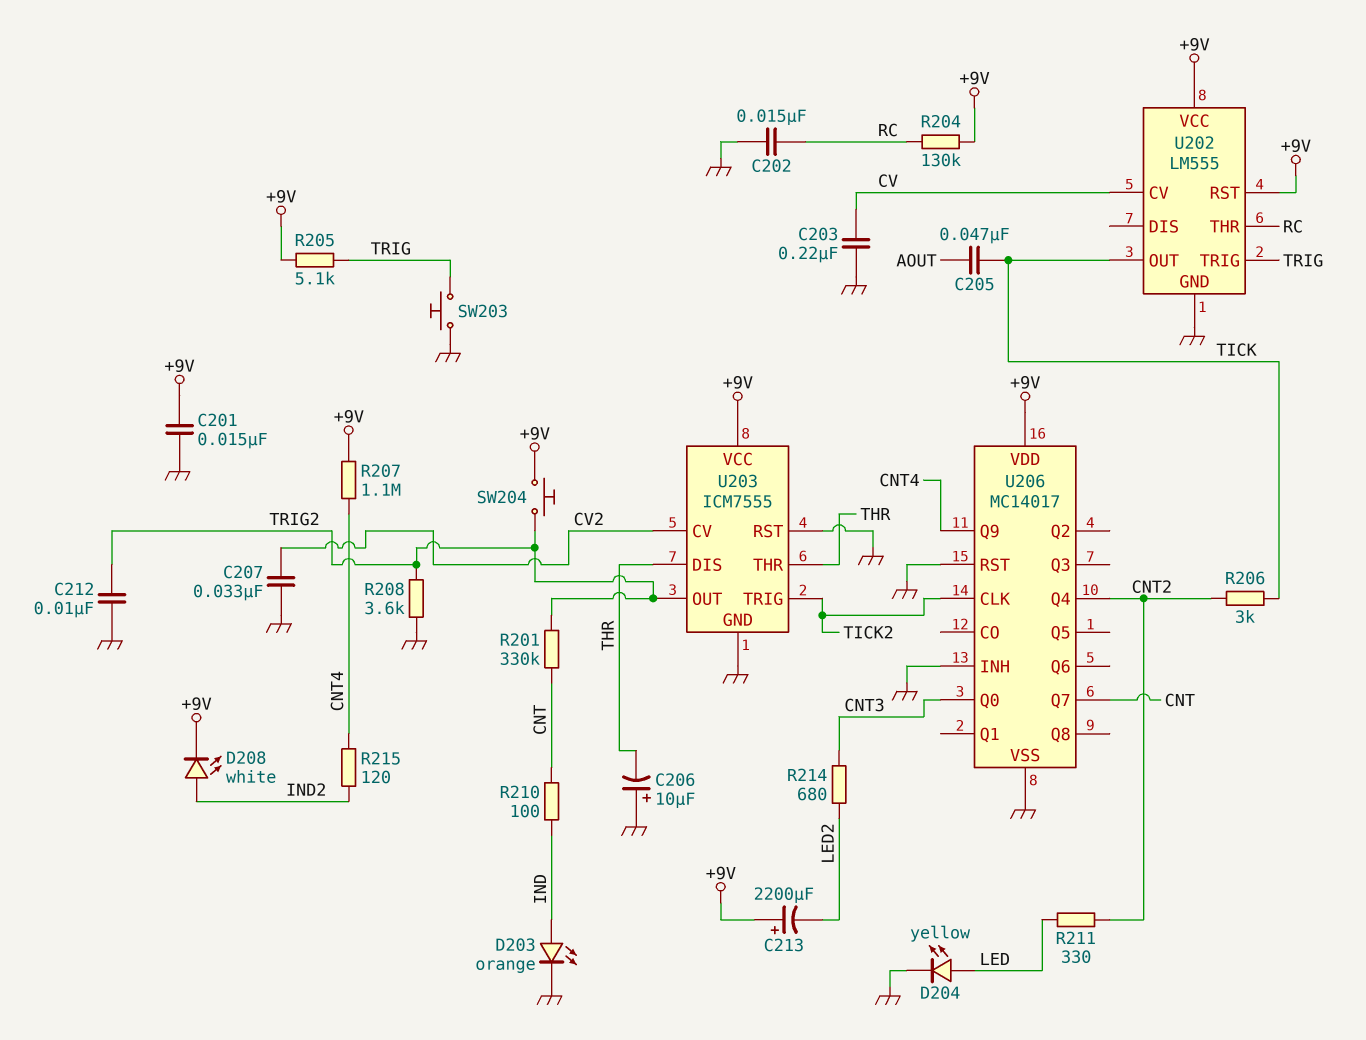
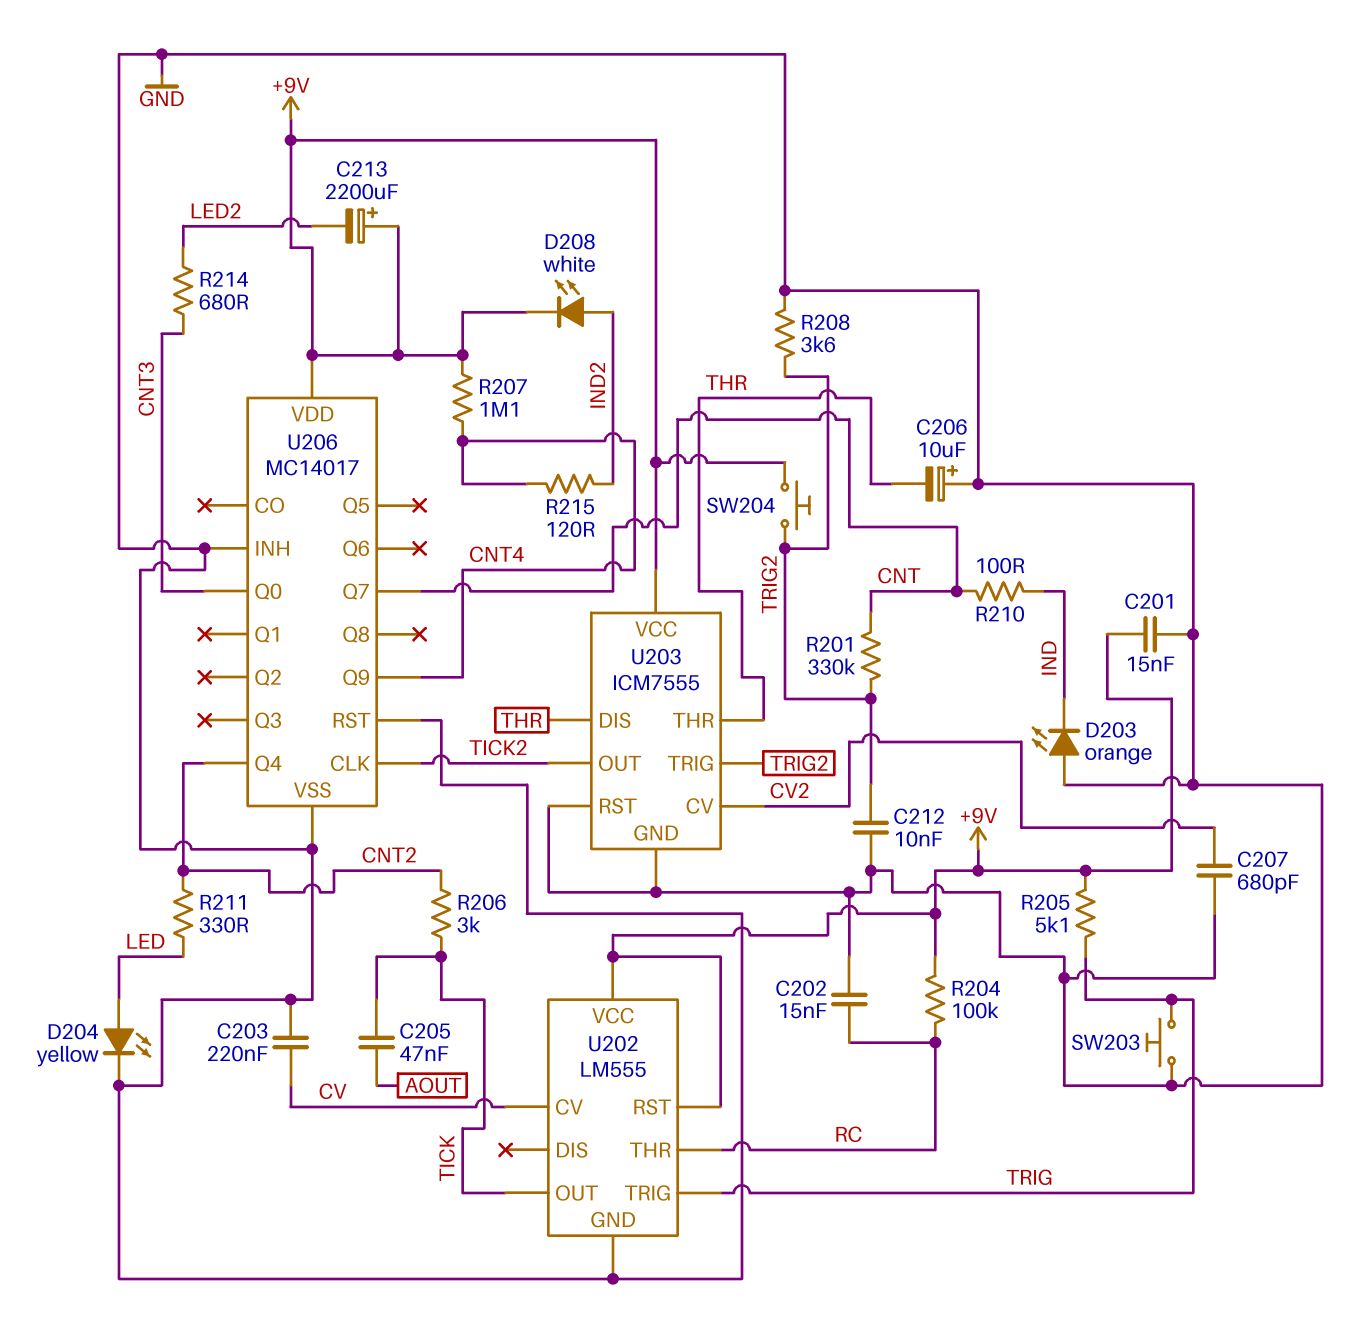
C207: 33nF (CV2, GND) -> 680pF (CV2, GND)
D203: LED orange (A IND, K GND) -> LED orange (A GND, K IND)
R204: 130k (+9V, RC) -> 100k (+9V, RC)
U203 pin OUT: TRIG2 -> TICK2
U203 pin TRIG: TICK2 -> TRIG2

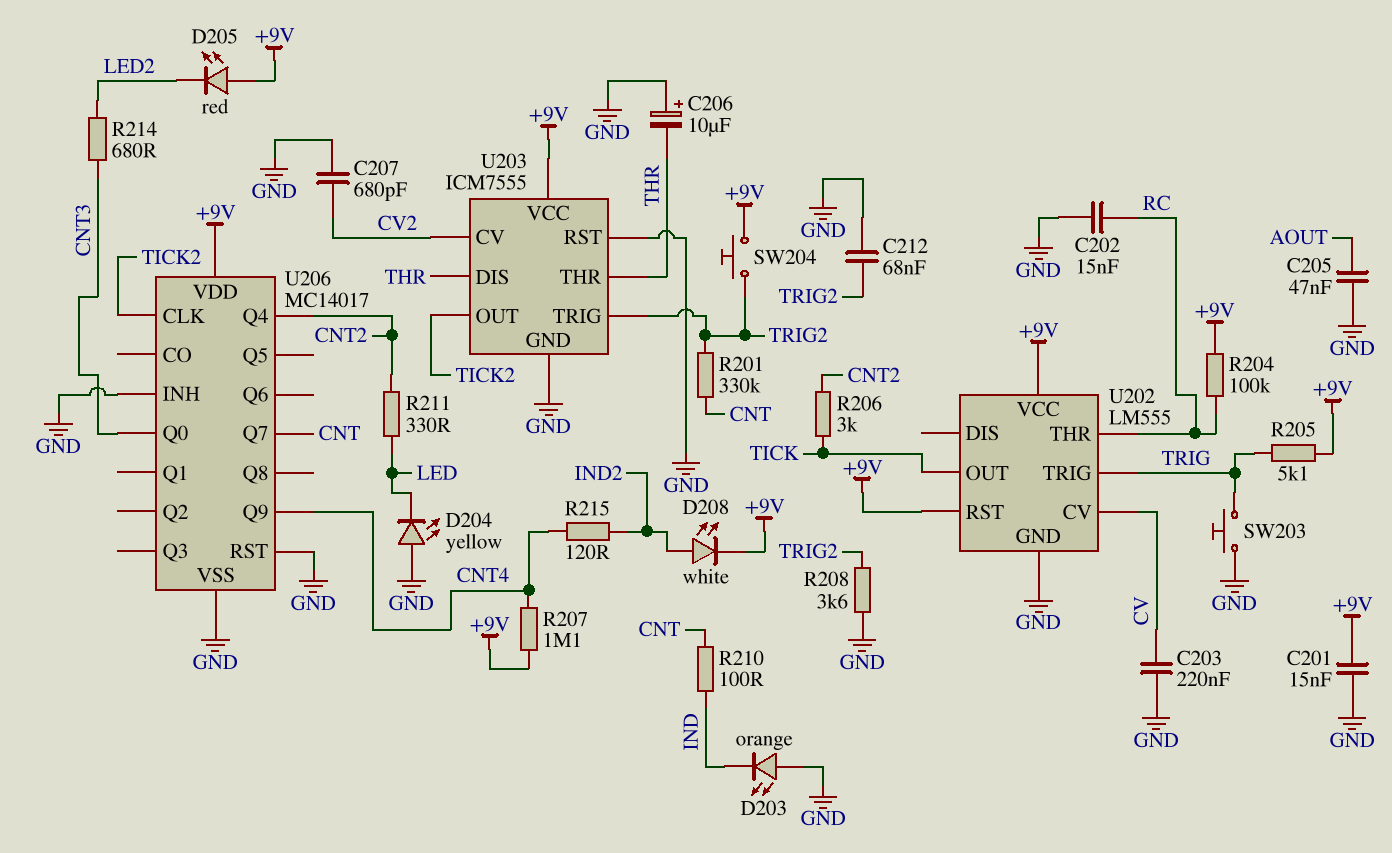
C205: 47nF (AOUT, TICK) -> 47nF (AOUT, GND)
C212: 10nF (GND, TRIG2) -> 68nF (GND, TRIG2)
C213: 2200uF (plus +9V, minus LED2) -> none
D204: LED yellow (A LED, K GND) -> LED yellow (A GND, K LED)
D205: none -> LED red (A +9V, K LED2)

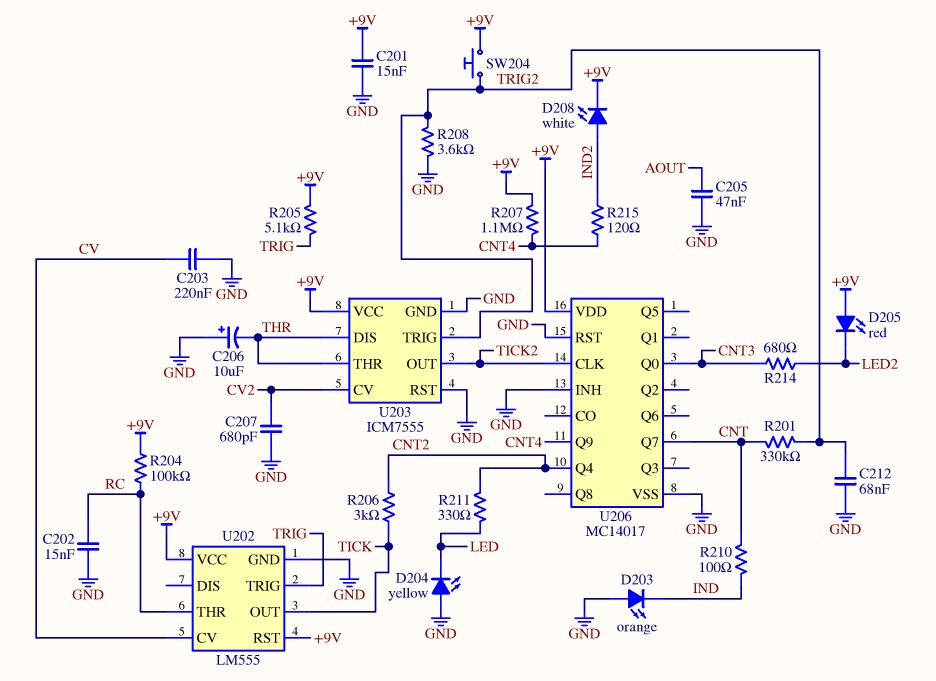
SW203: button (GND, TRIG) -> none

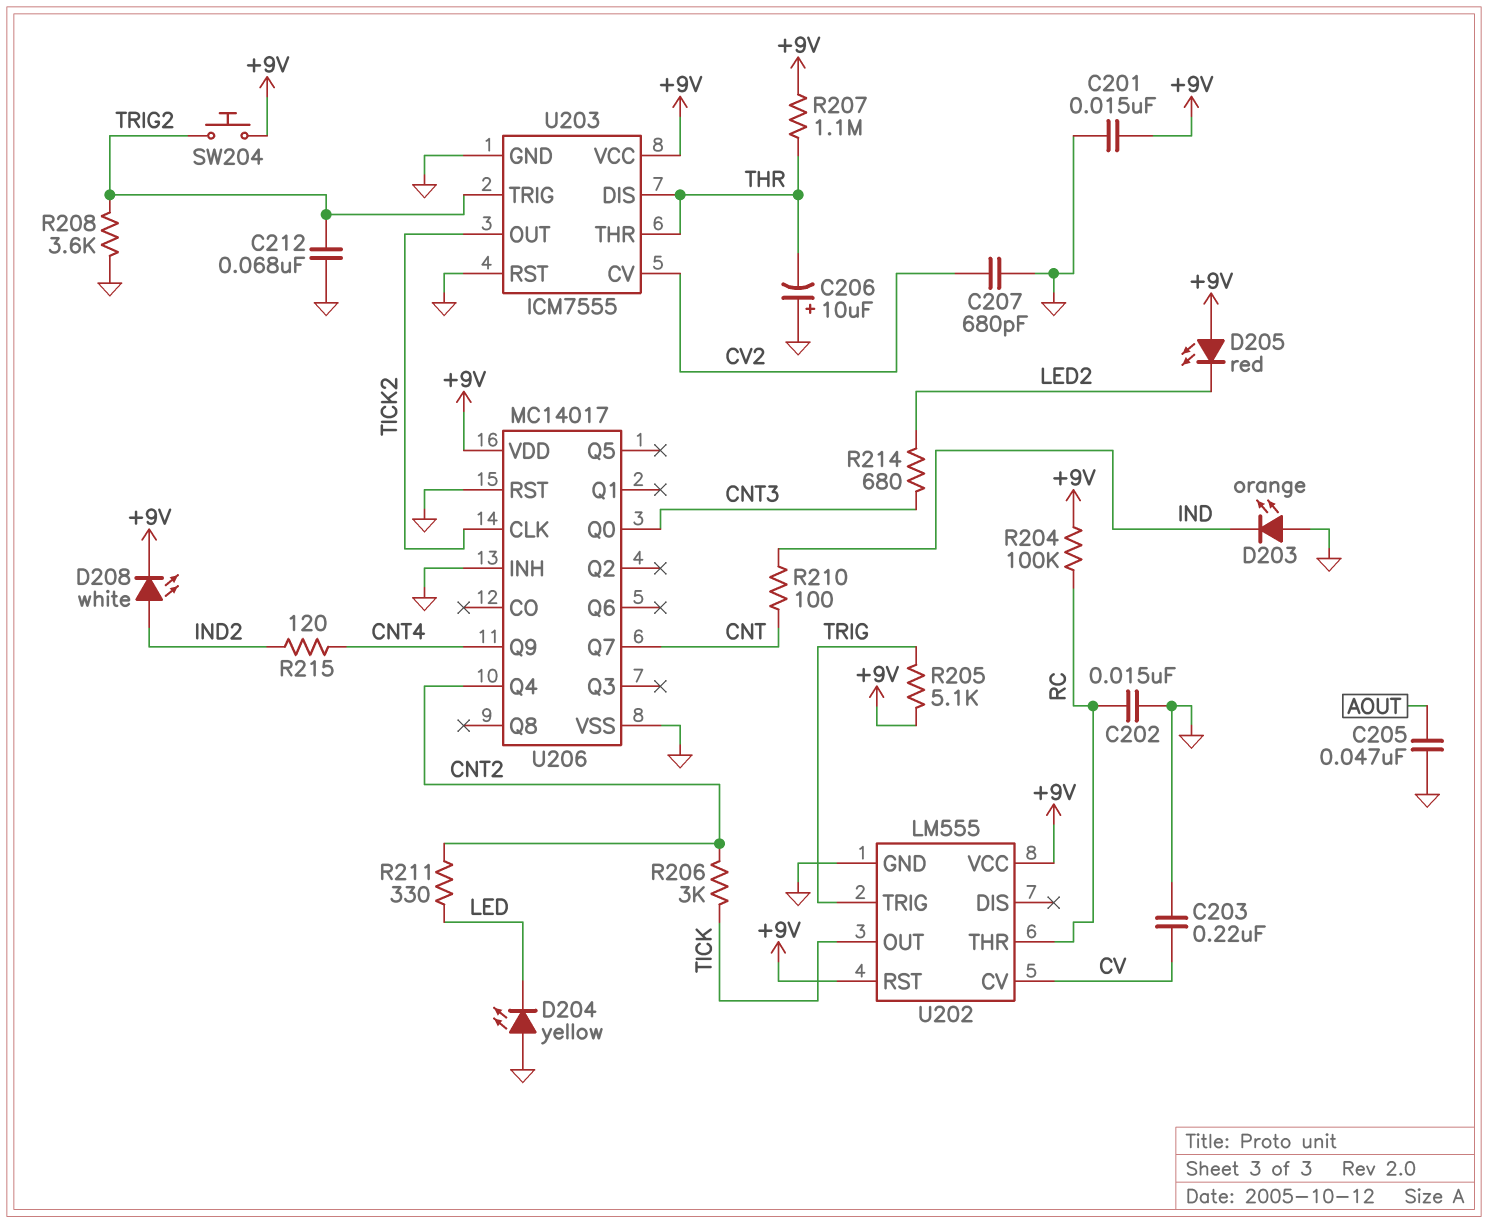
R201: 330k (CNT, TRIG2) -> none
R207: 1.1M (+9V, CNT4) -> 1.1M (+9V, THR)

